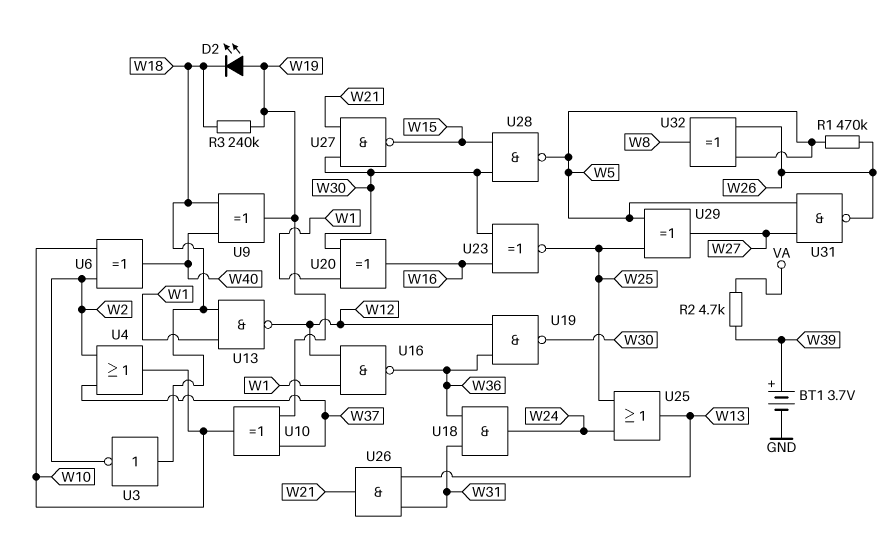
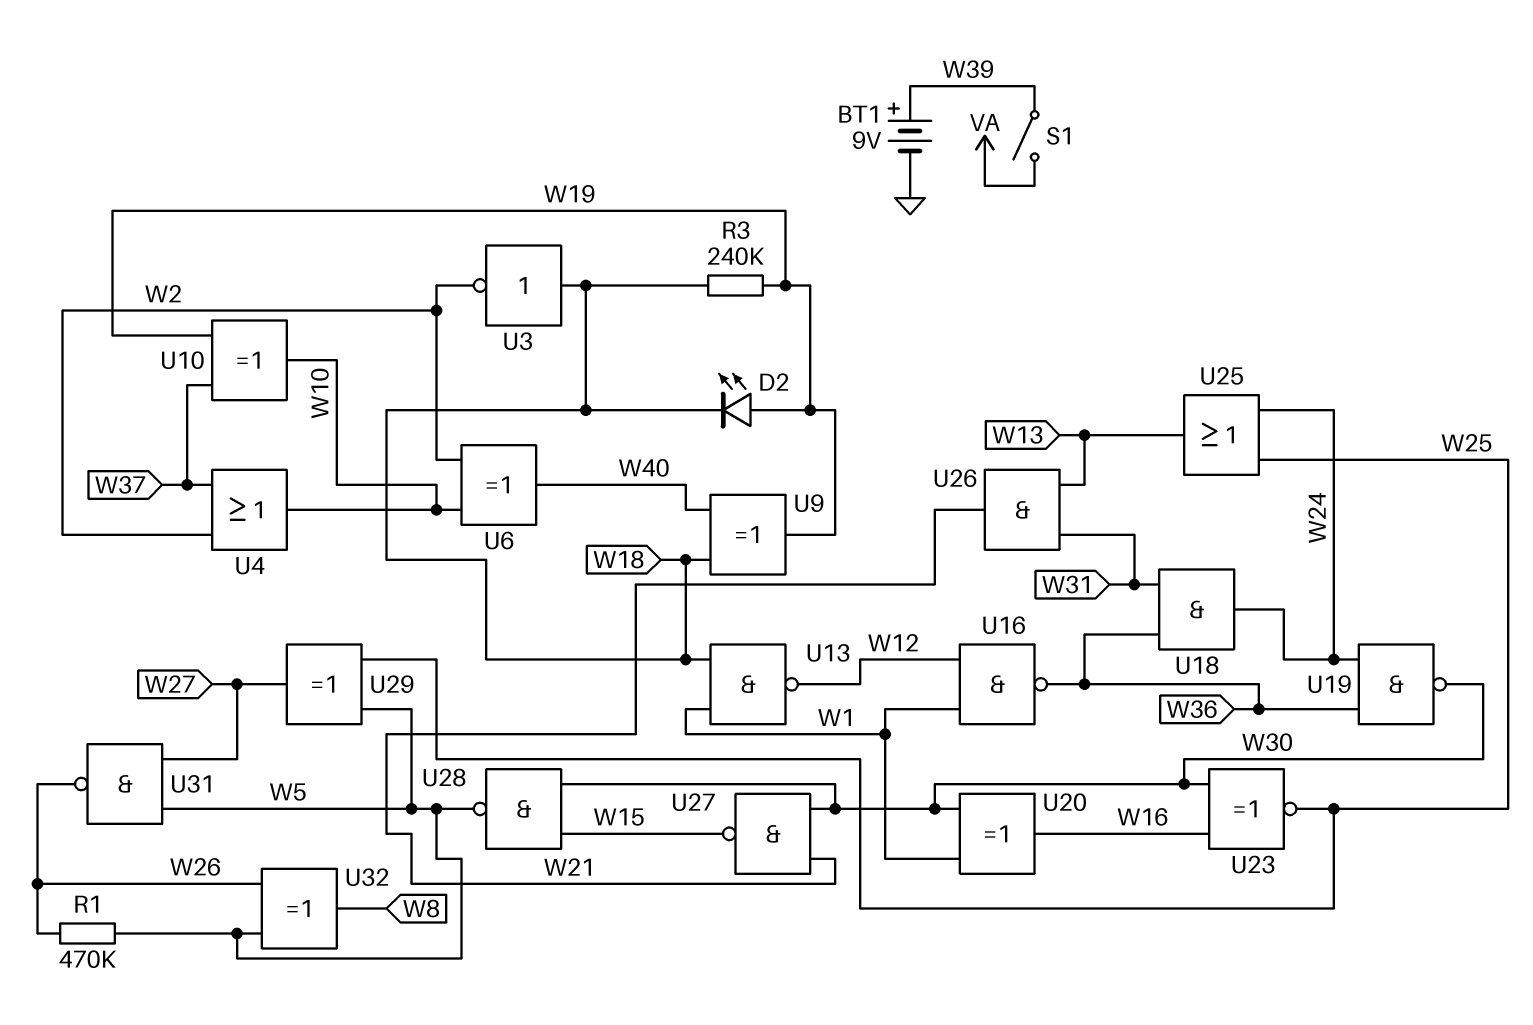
BT1: 3.7V (plus W39, minus GND) -> 9V (plus W39, minus GND)
R2: 4.7k (VA, W39) -> none
S1: none -> switch (VA, W39)
U19: NAND (in W12, in W36, out W30) -> NAND (in W24, in W36, out W30)

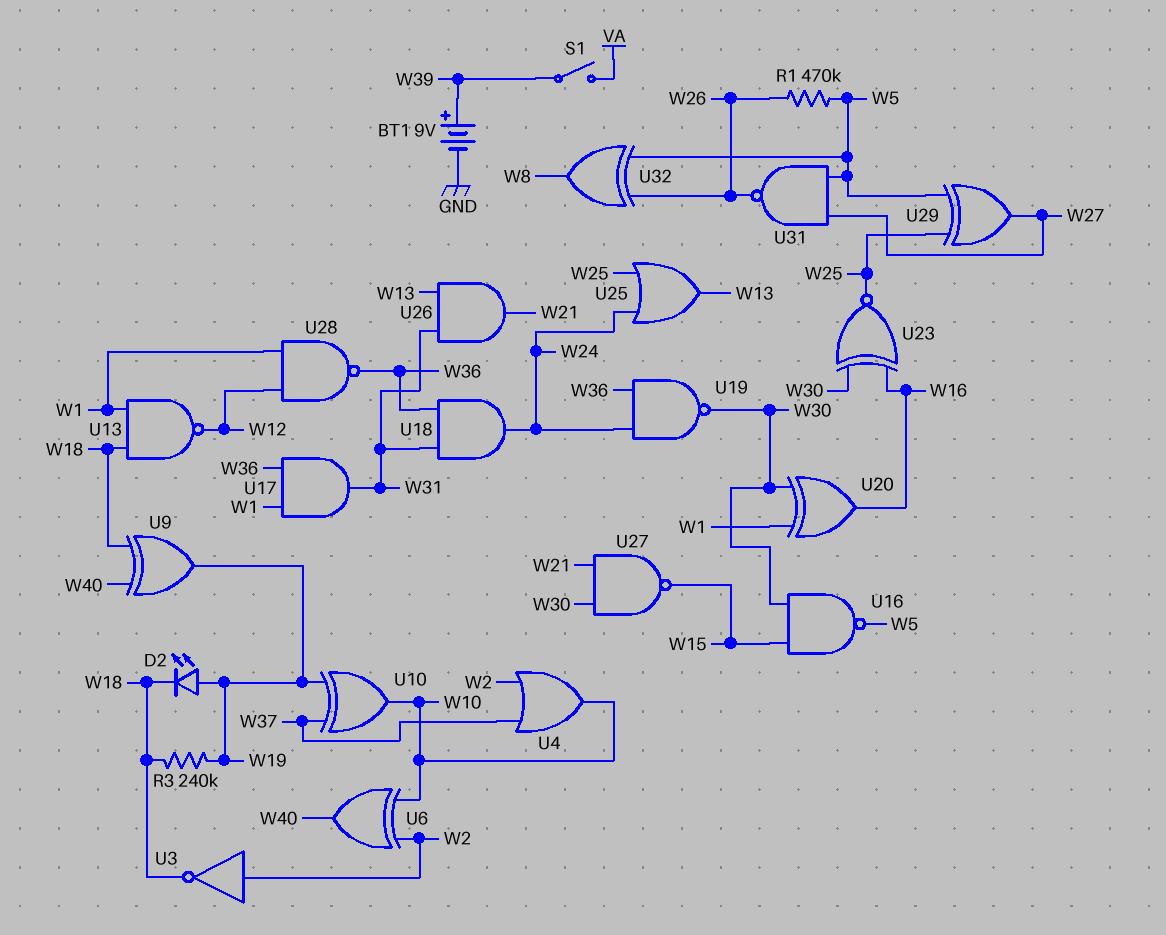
U3: NOT (in W18, out W2) -> NOT (in W2, out W18)
U16: NAND (in W1, in W12, out W36) -> NAND (in W15, in W30, out W5)
U17: none -> AND (in W1, in W36, out W31)
U28: NAND (in W15, in W30, out W5) -> NAND (in W1, in W12, out W36)

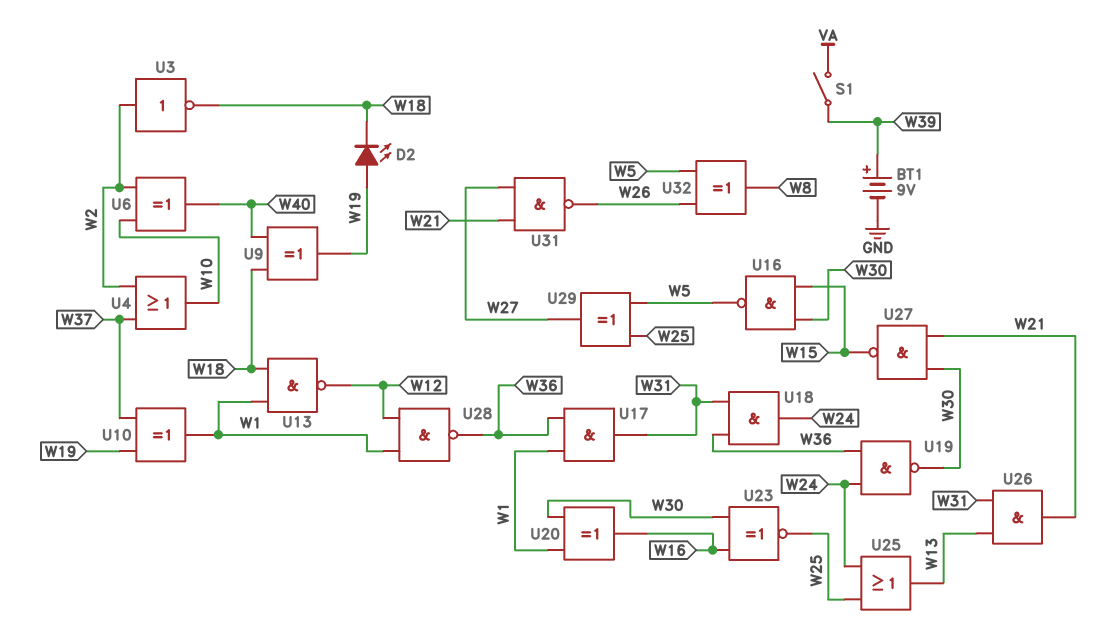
R1: 470k (W5, W26) -> none
R3: 240k (W18, W19) -> none
U10: XOR (in W19, in W37, out W10) -> XOR (in W19, in W37, out W1)
U31: NAND (in W5, in W27, out W26) -> NAND (in W21, in W27, out W26)

